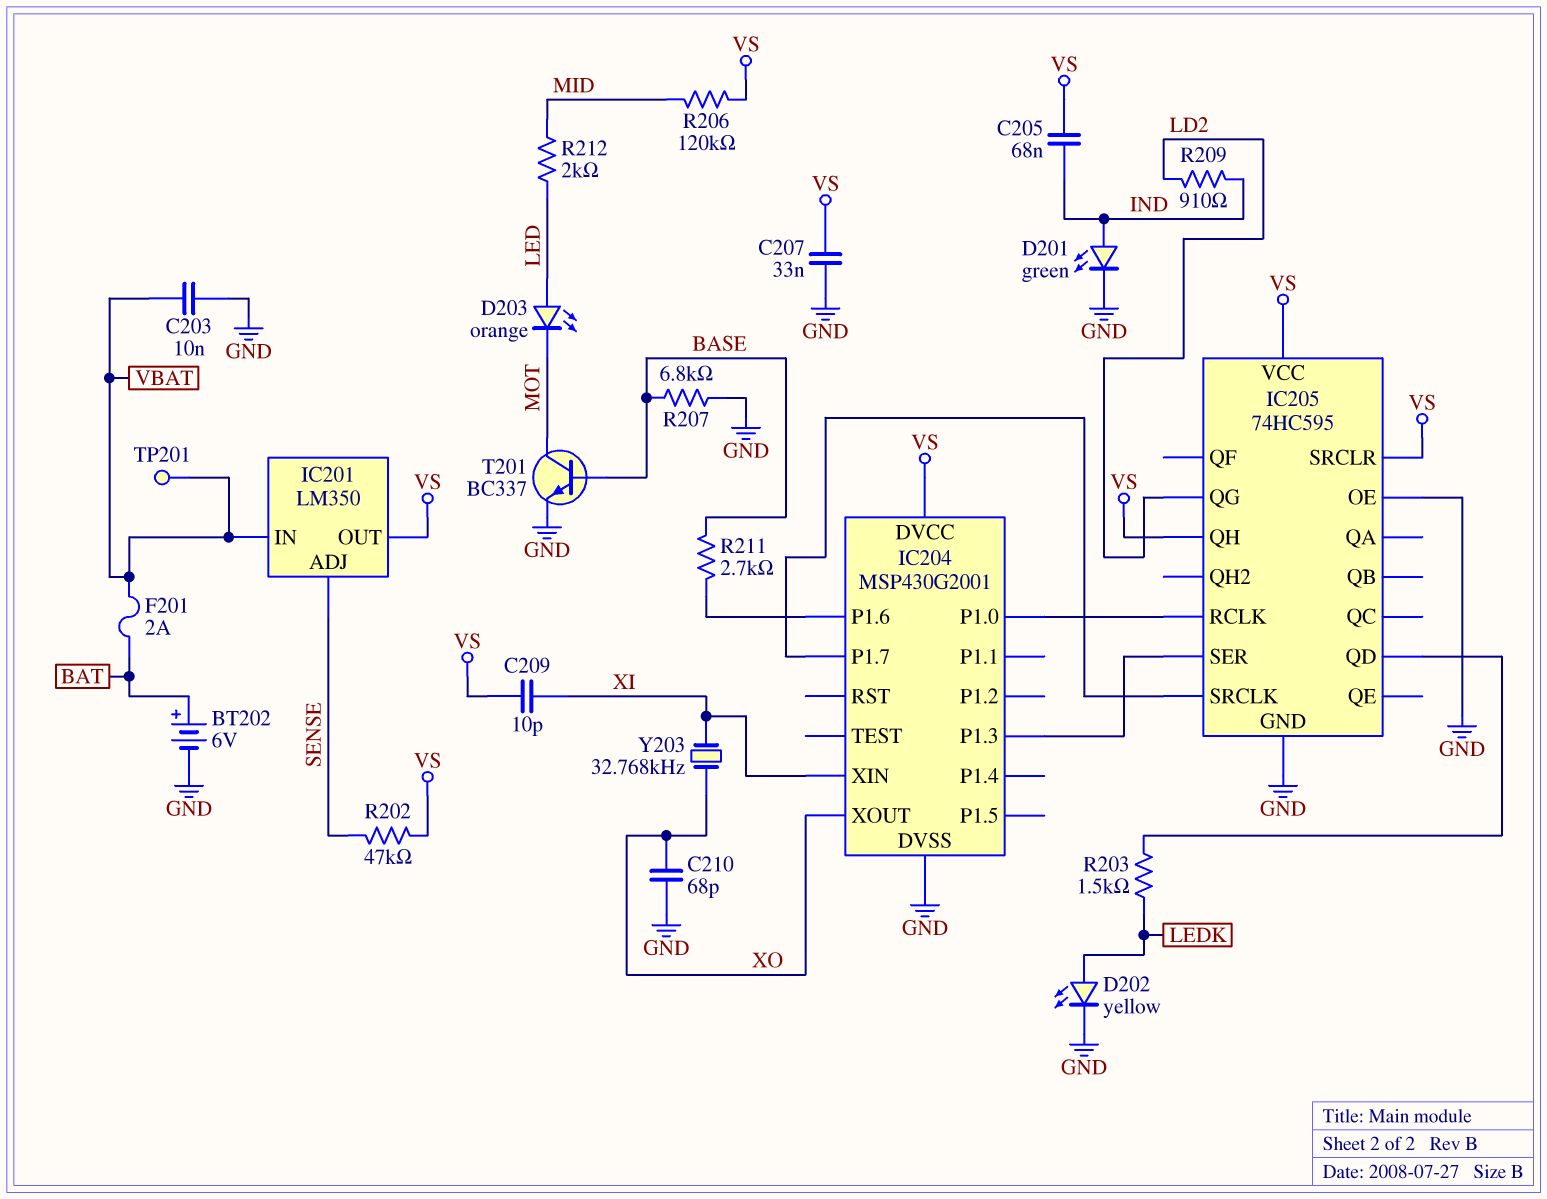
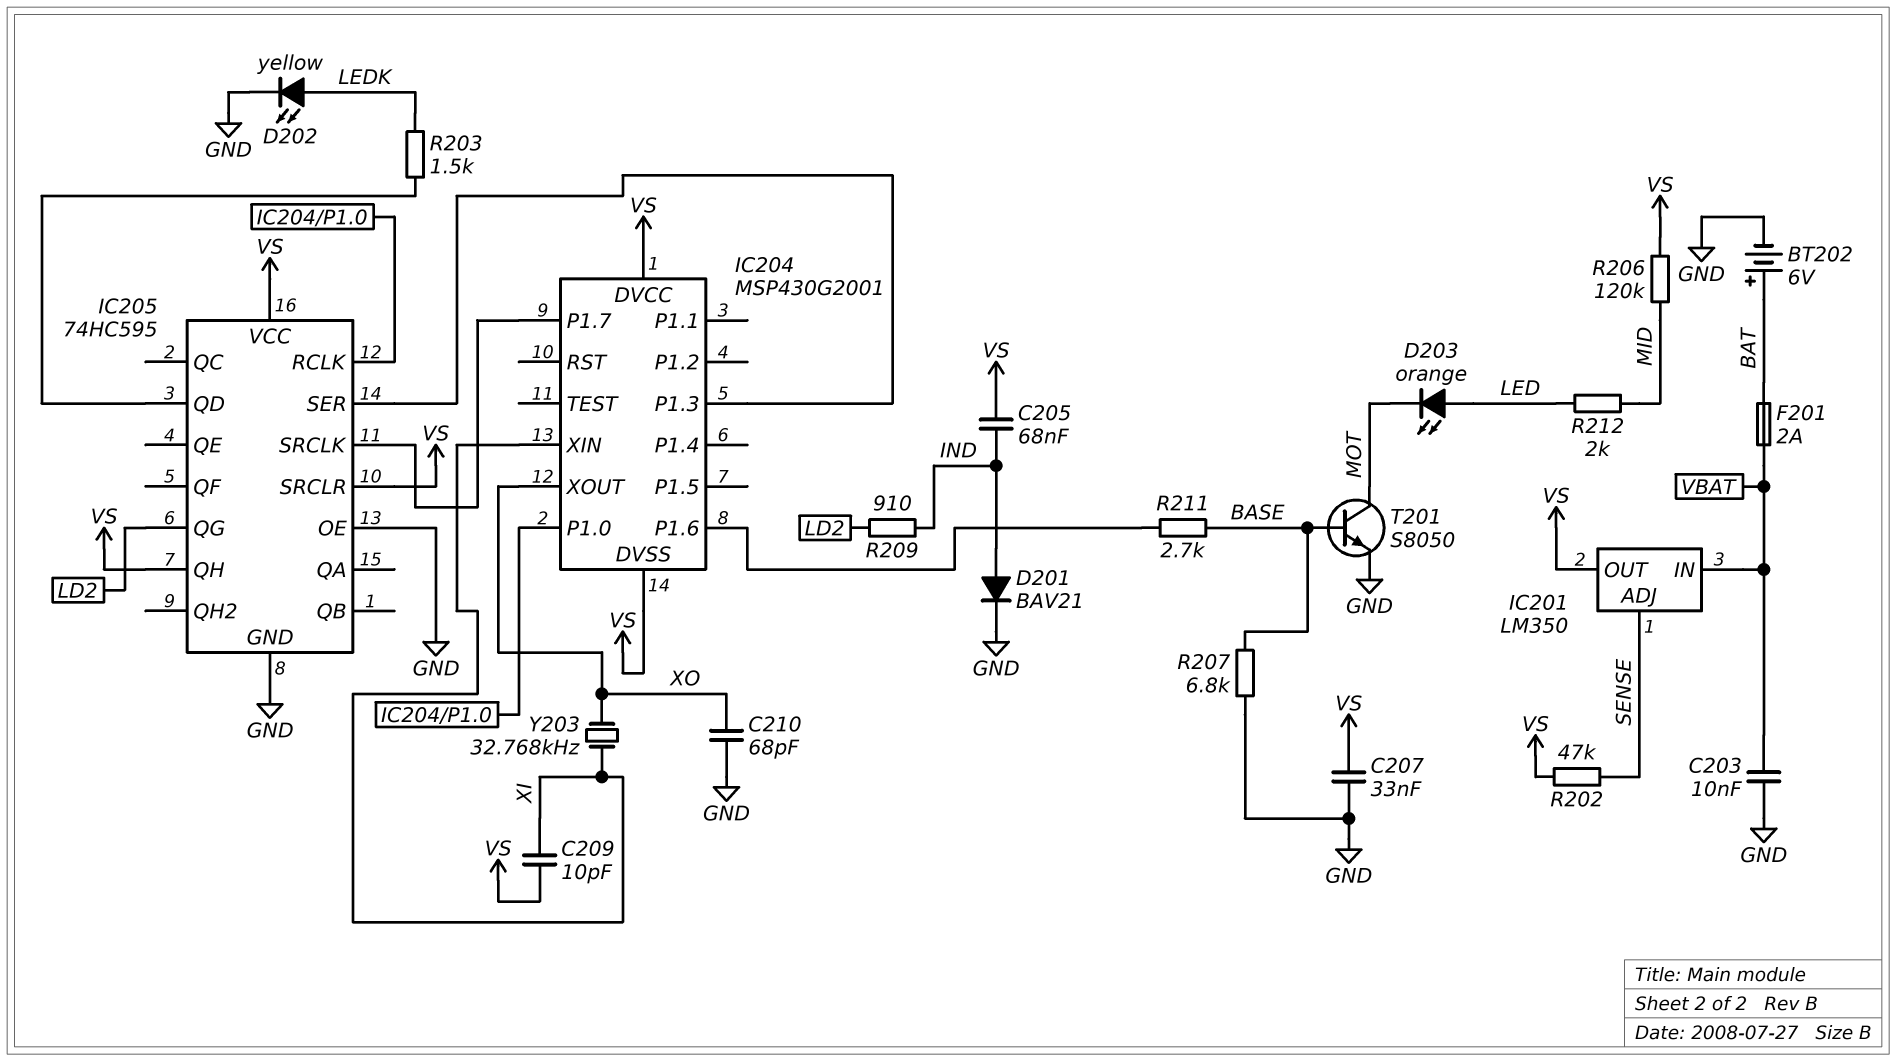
D201: LED green (A IND, K GND) -> diode BAV21 (A IND, K GND)
IC204 pin DVSS: GND -> VS
T201: NPN BC337 (B BASE, C MOT, E GND) -> NPN S8050 (B BASE, C MOT, E GND)
TP201: test point (VBAT) -> none

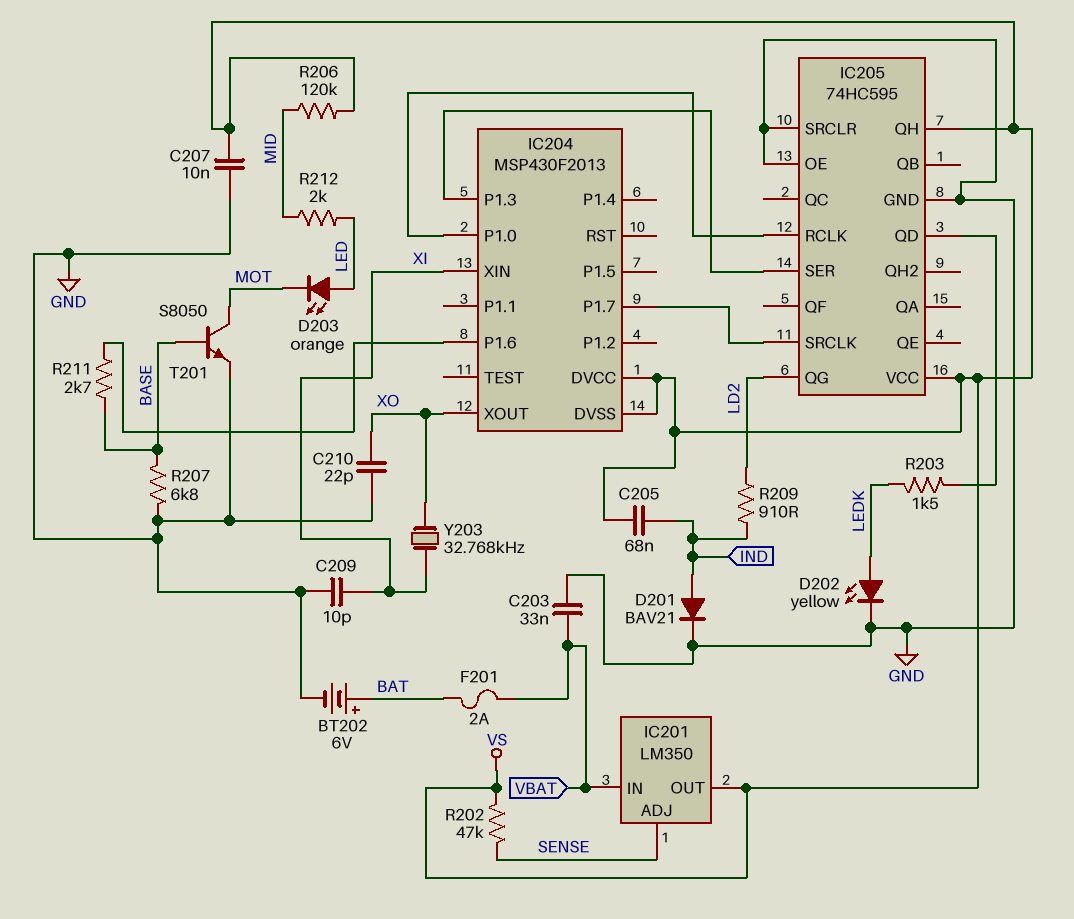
C203: 10nF (GND, VBAT) -> 33nF (GND, VBAT)
C207: 33nF (GND, VS) -> 10nF (GND, VS)
C209: 10pF (VS, XI) -> 10pF (GND, XI)
C210: 68pF (GND, XO) -> 22pF (GND, XO)
IC204: MSP430G2001 -> MSP430F2013
IC205 pin SRCLR: VS -> GND

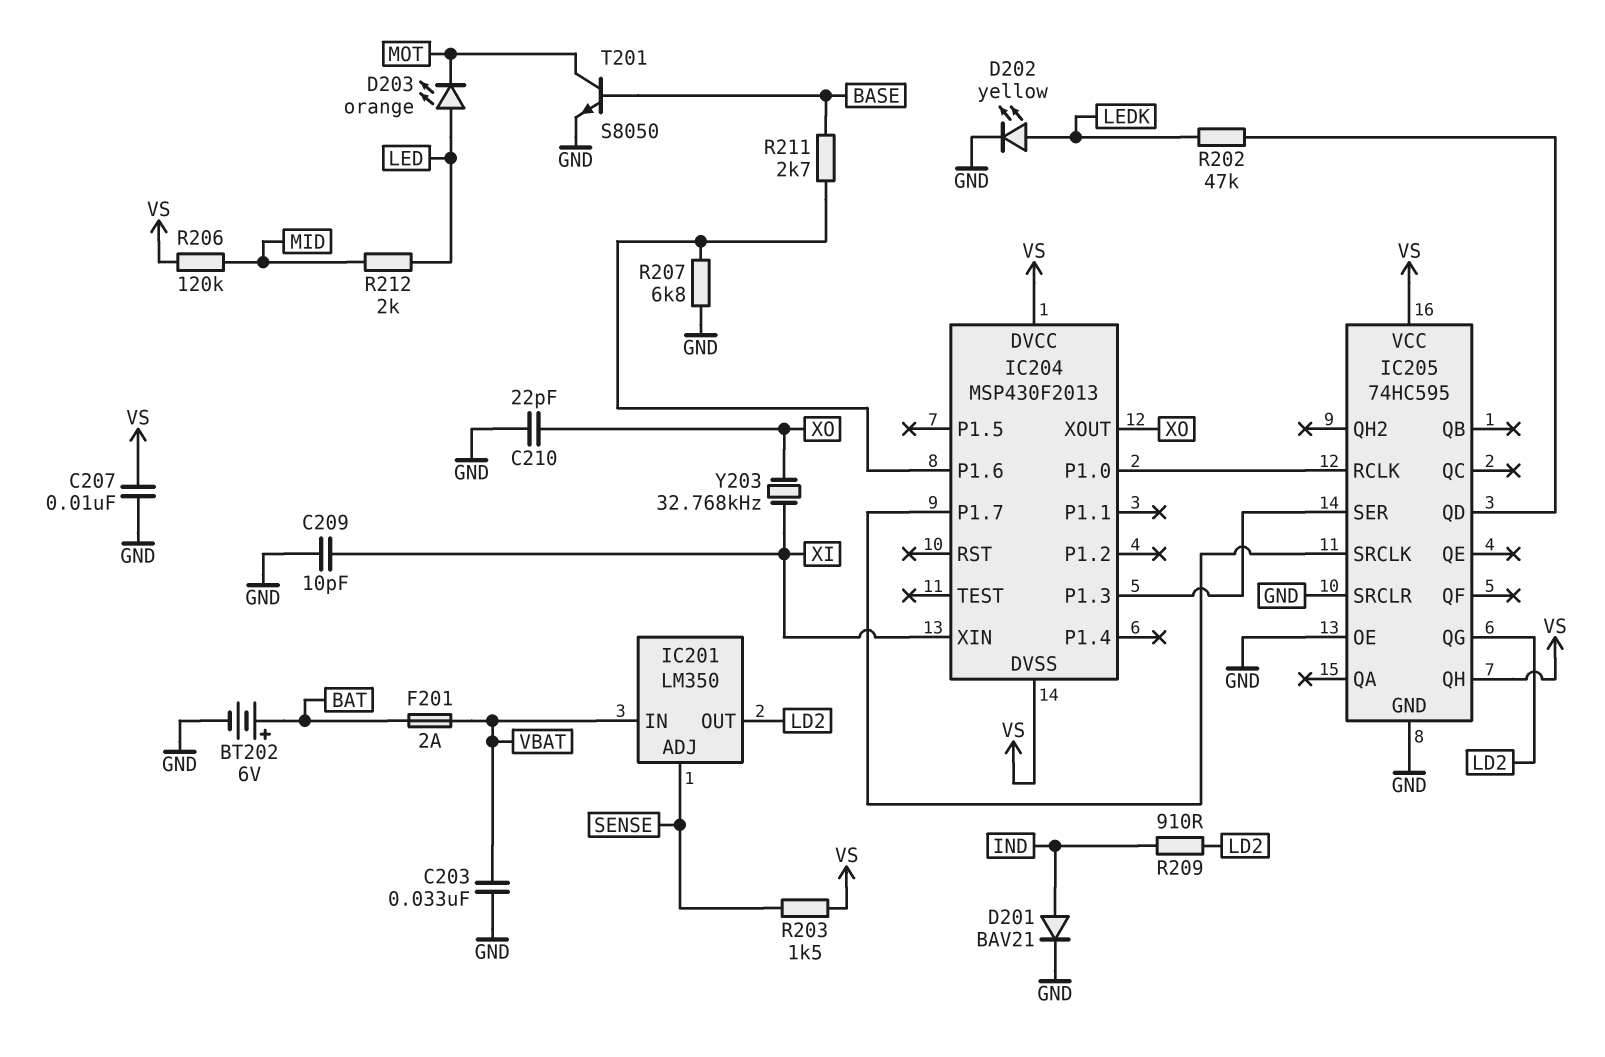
C205: 68nF (IND, VS) -> none
IC201 pin OUT: VS -> LD2
R202: 47k (SENSE, VS) -> 47k (IC205/QD, LEDK)
R203: 1.5k (IC205/QD, LEDK) -> 1.5k (SENSE, VS)
R207: 6.8k (BASE, GND) -> 6.8k (GND, IC204/P1.6)

